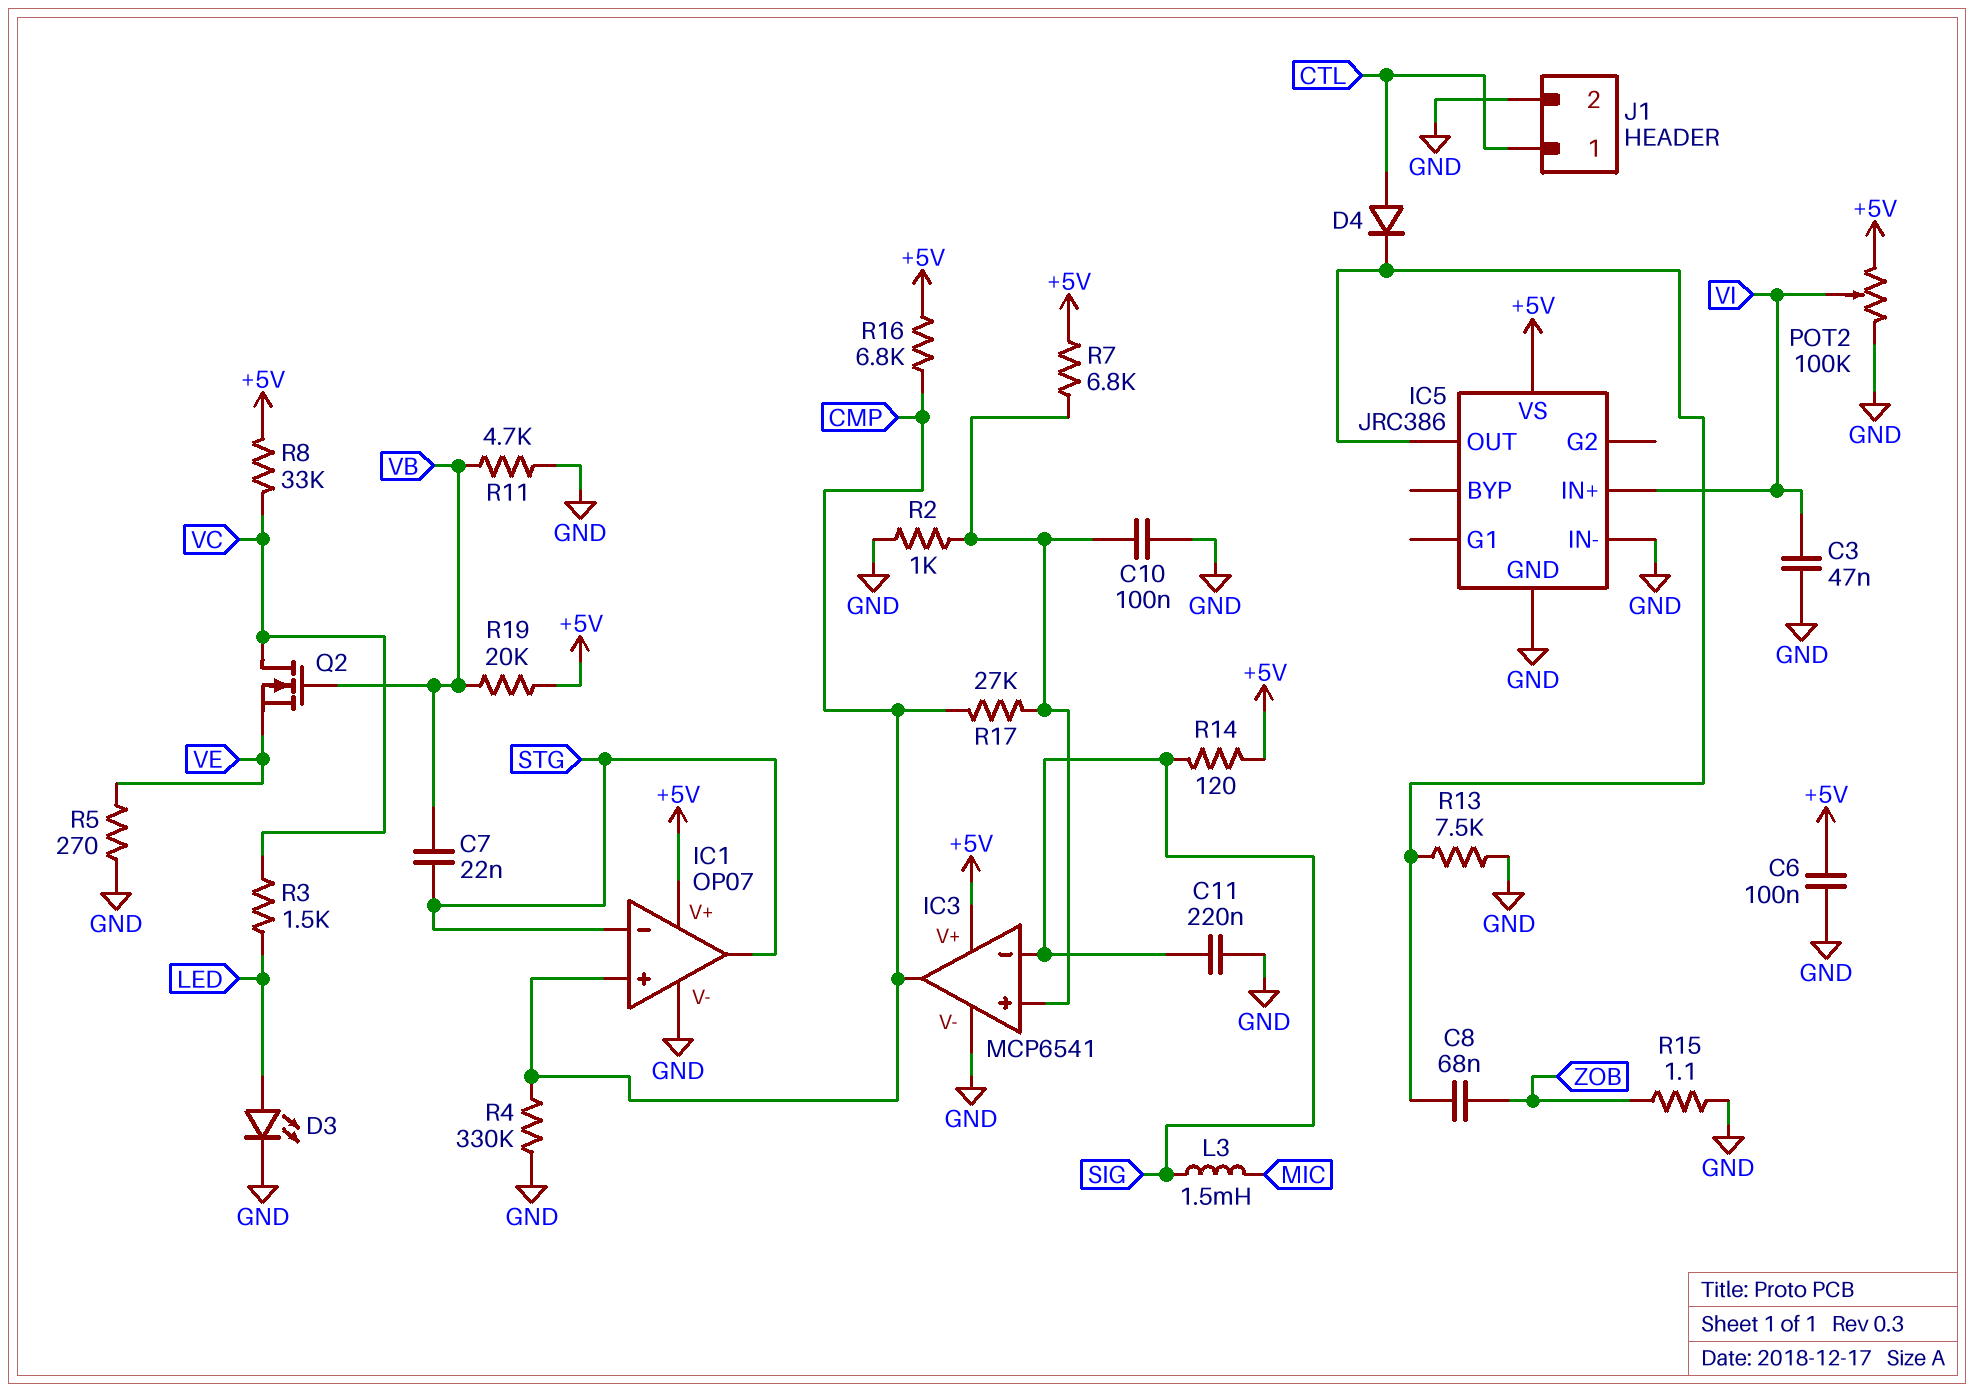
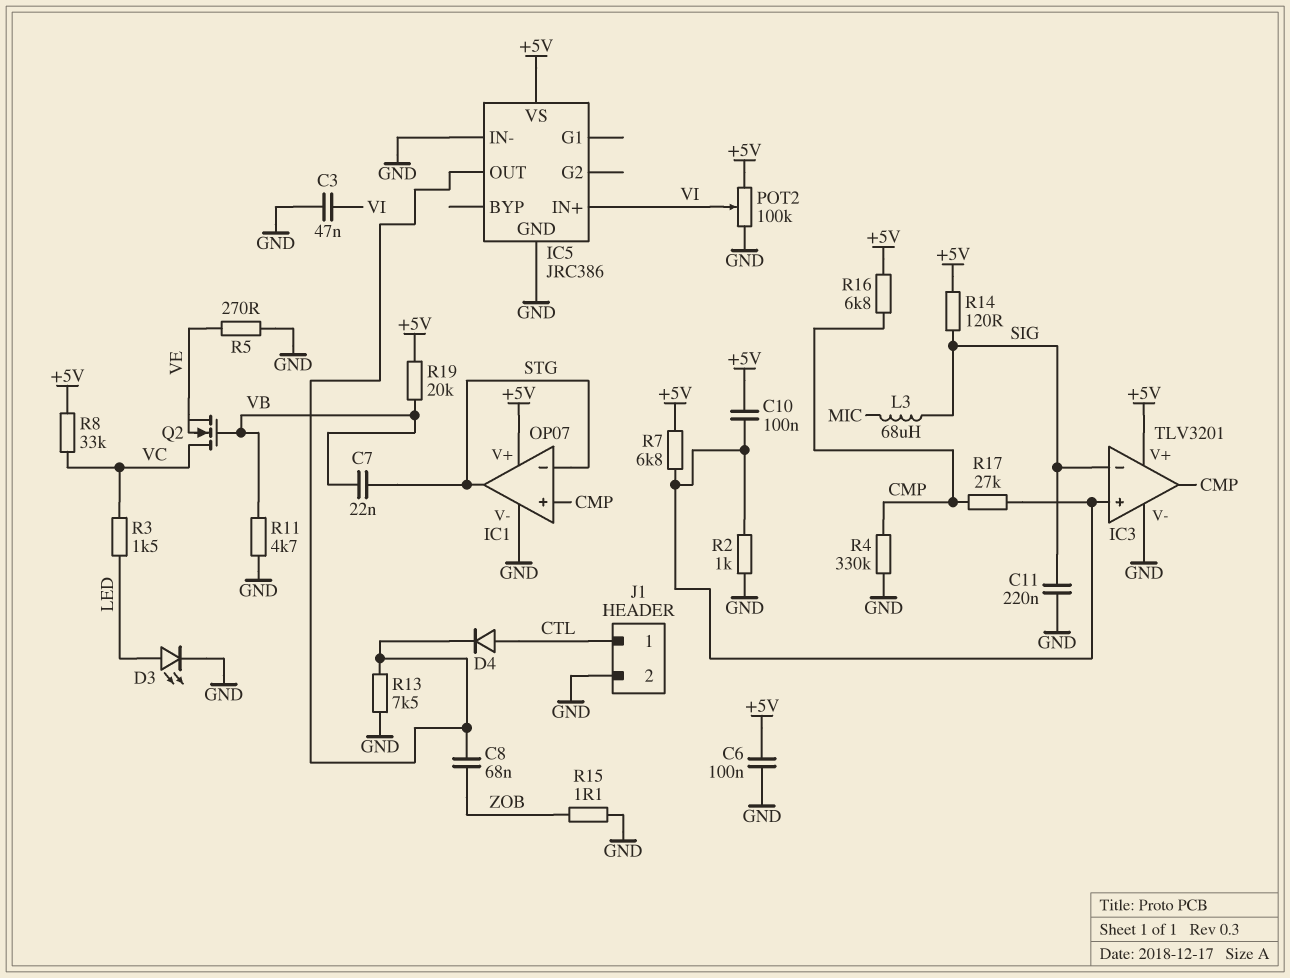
C10: 100nF (GND, IC3/in+) -> 100nF (+5V, IC3/in+)
IC3: MCP6541 -> TLV3201
L3: 1.5mH (MIC, SIG) -> 68uH (MIC, SIG)

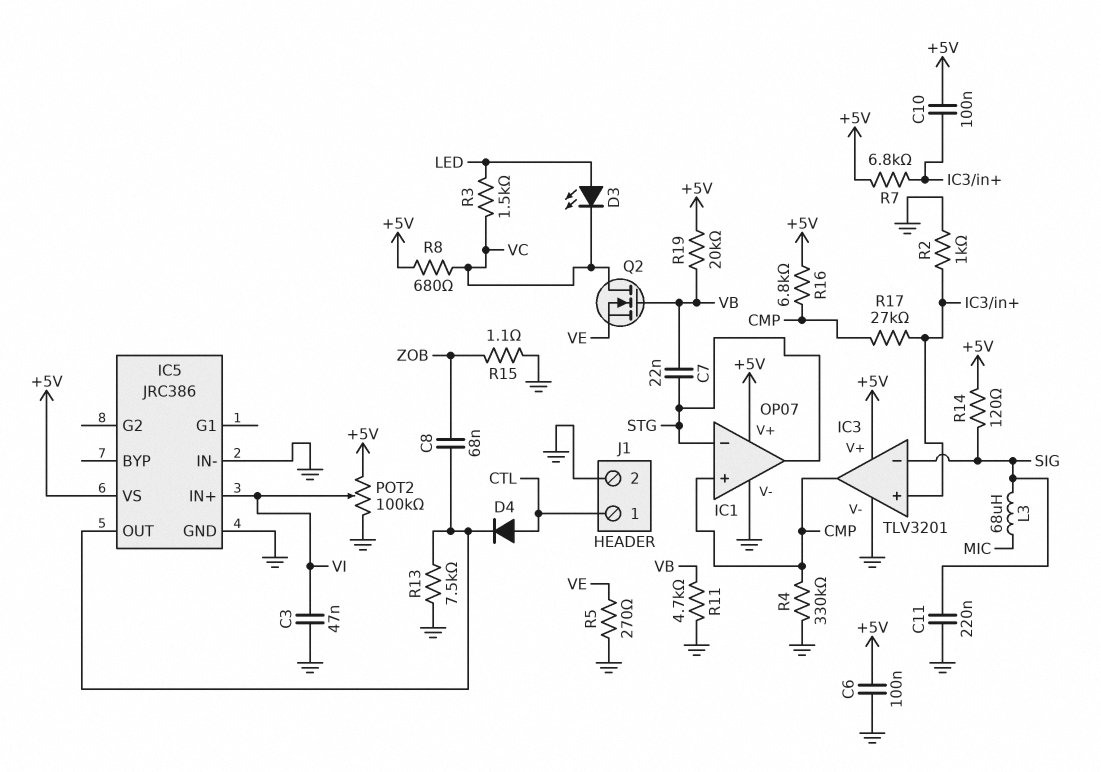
D3: LED (A LED, K GND) -> LED (A LED, K VC)
R8: 33k (+5V, VC) -> 680 (+5V, VC)

